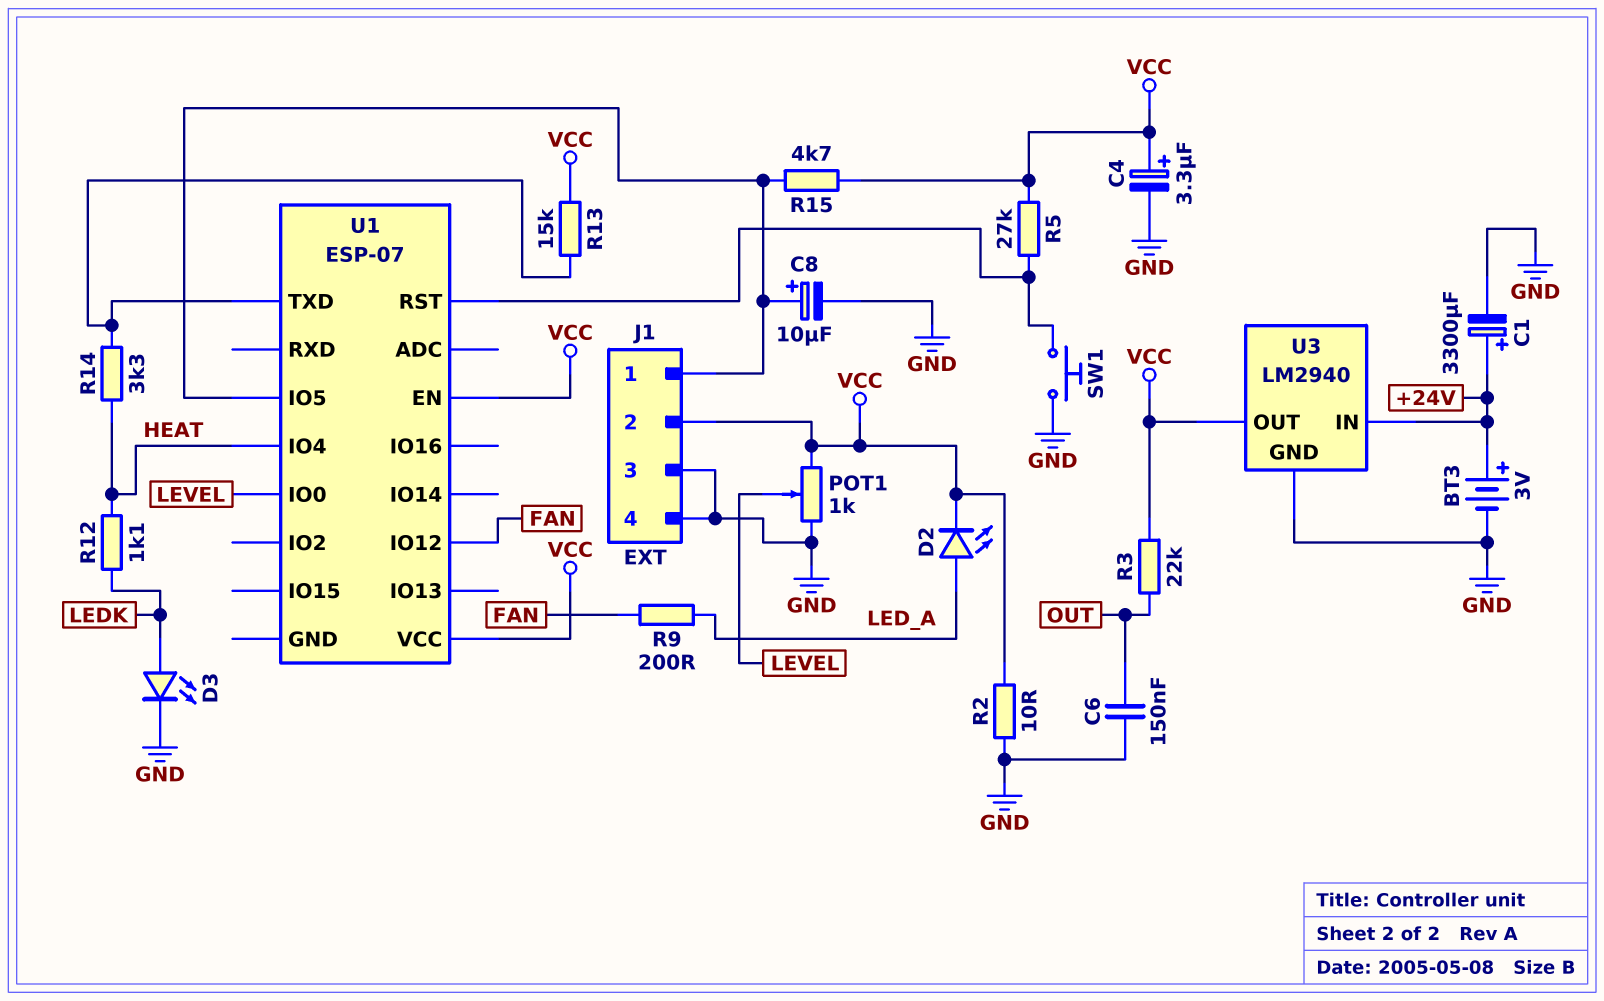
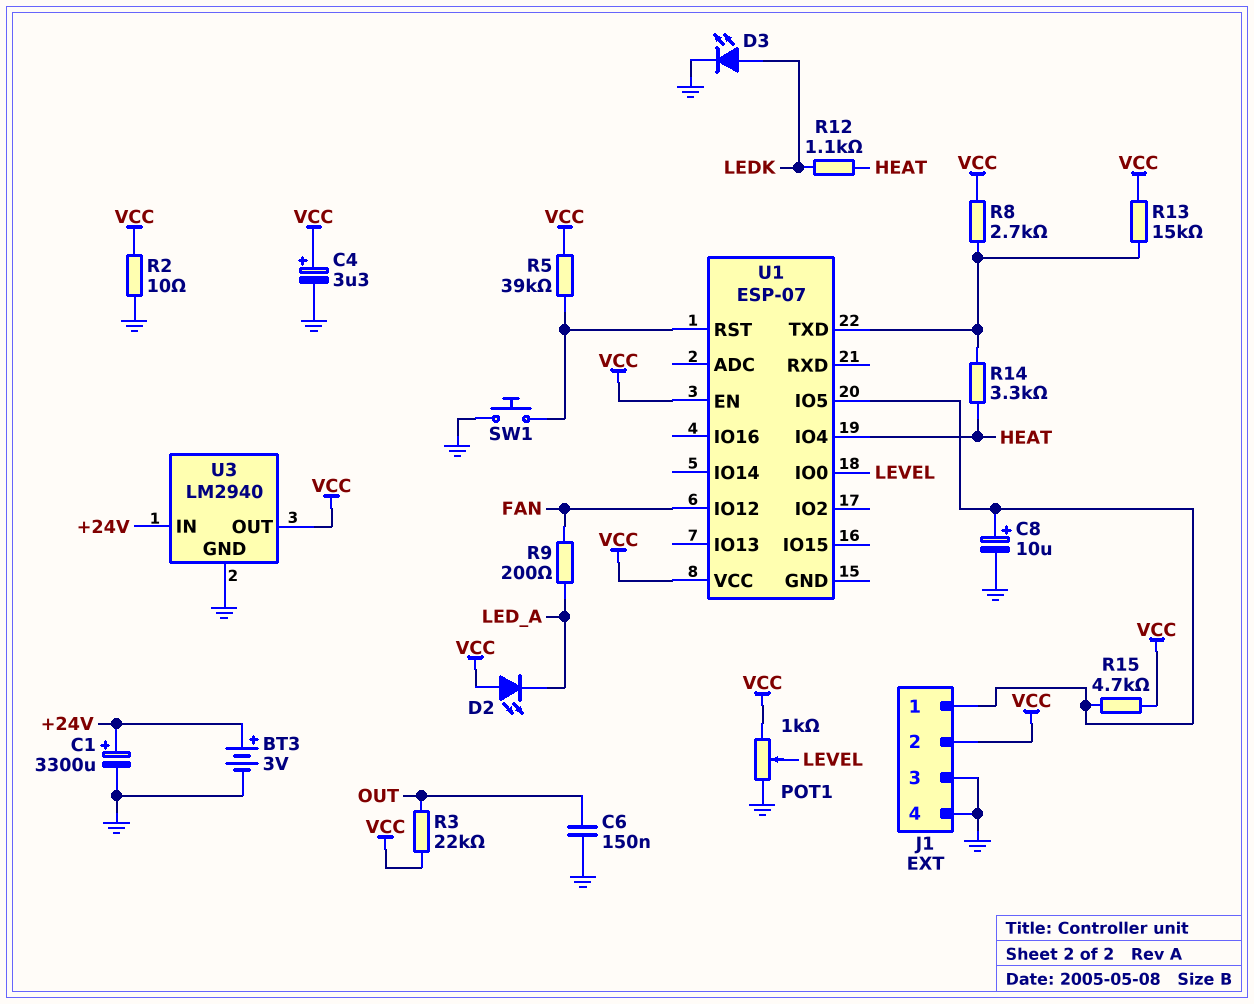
D2: LED (A LED_A, K VCC) -> LED (A VCC, K LED_A)
R5: 27k (U1/RST, VCC) -> 39k (U1/RST, VCC)
R8: none -> 2.7k (U1/TXD, VCC)

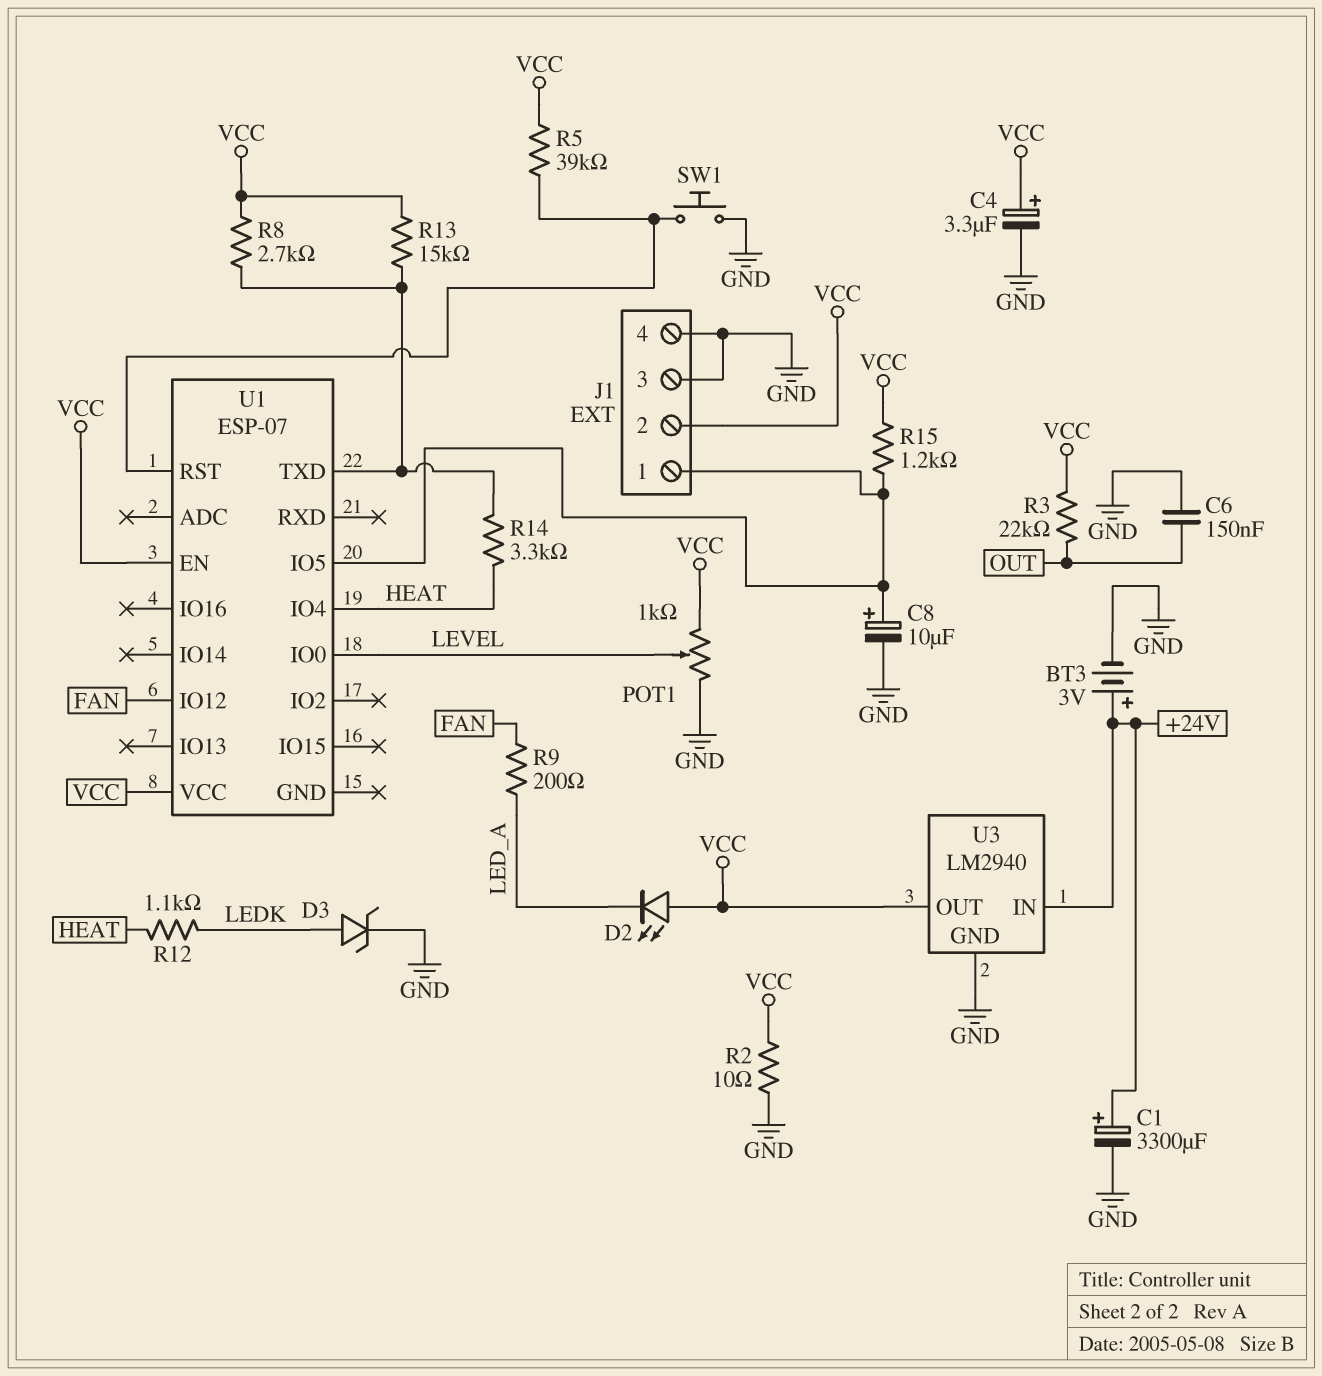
D3: LED (A LEDK, K GND) -> zener (A LEDK, K GND)
R15: 4.7k (J1/1, VCC) -> 1.2k (J1/1, VCC)

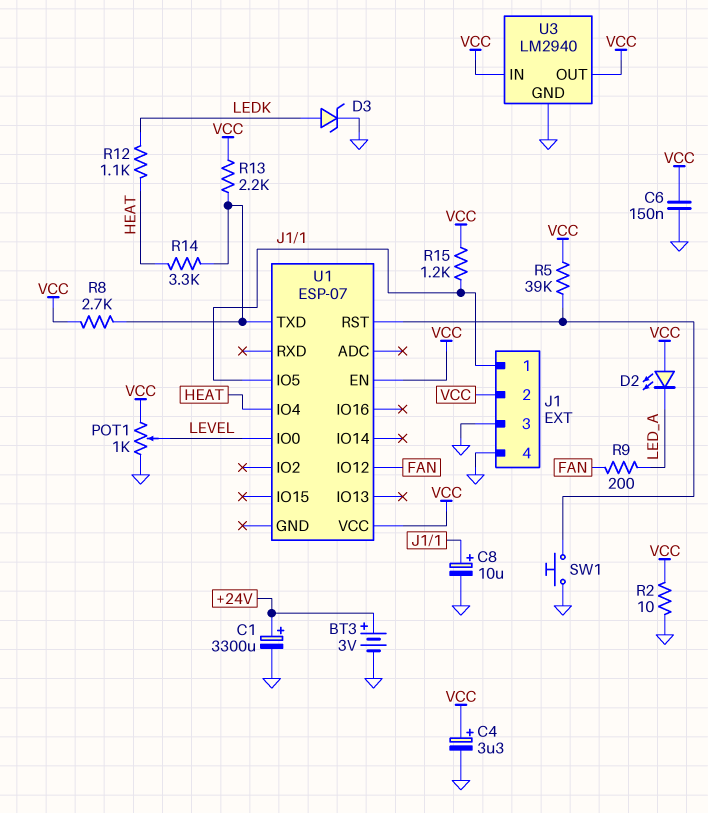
C6: 150nF (GND, OUT) -> 150nF (GND, VCC)
R3: 22k (OUT, VCC) -> none
R13: 15k (U1/TXD, VCC) -> 2.2k (U1/TXD, VCC)
U3 pin IN: +24V -> VCC

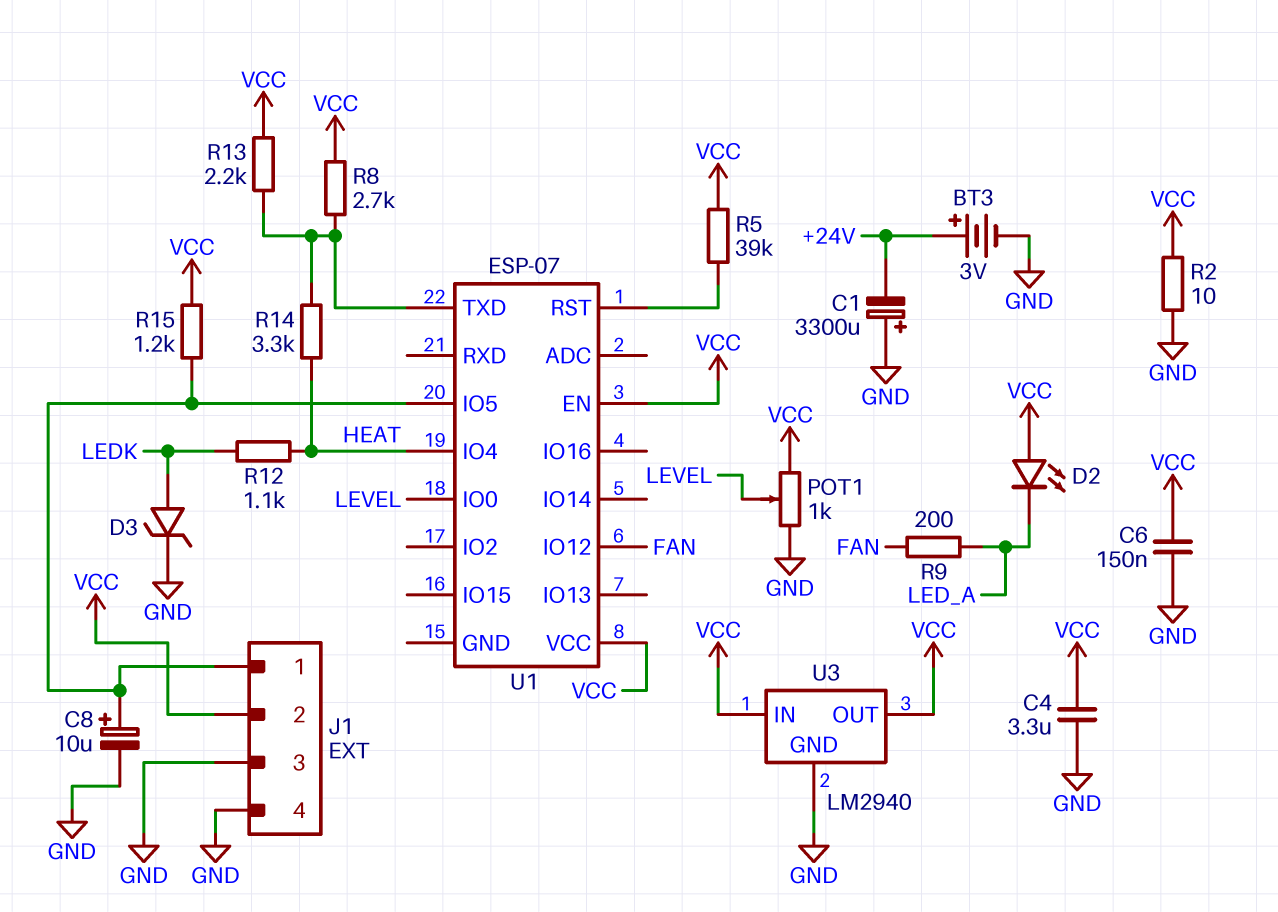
C1: 3300uF (plus +24V, minus GND) -> 3300uF (plus GND, minus +24V)
C4: 3.3uF (plus VCC, minus GND) -> 3.3uF (GND, VCC)
SW1: button (GND, U1/RST) -> none

